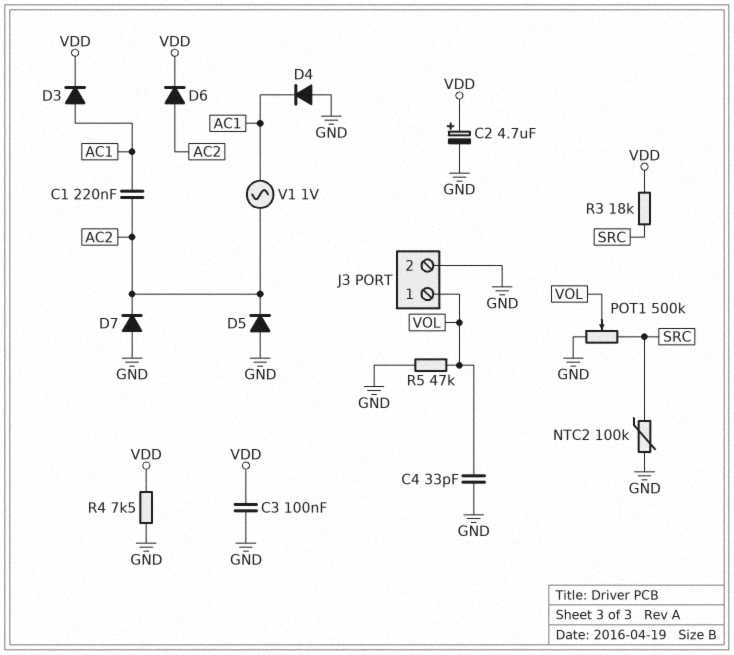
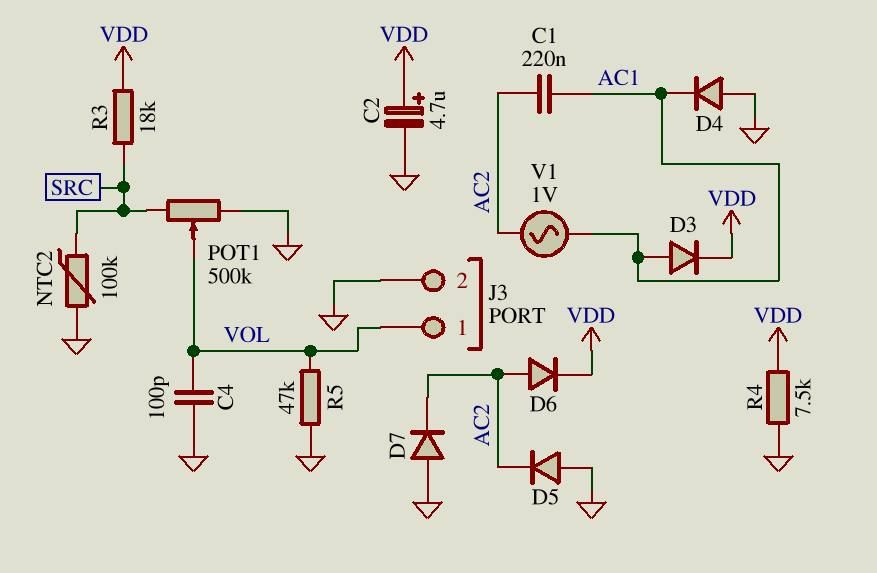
C3: 100nF (GND, VDD) -> none
C4: 33pF (GND, VOL) -> 100pF (GND, VOL)

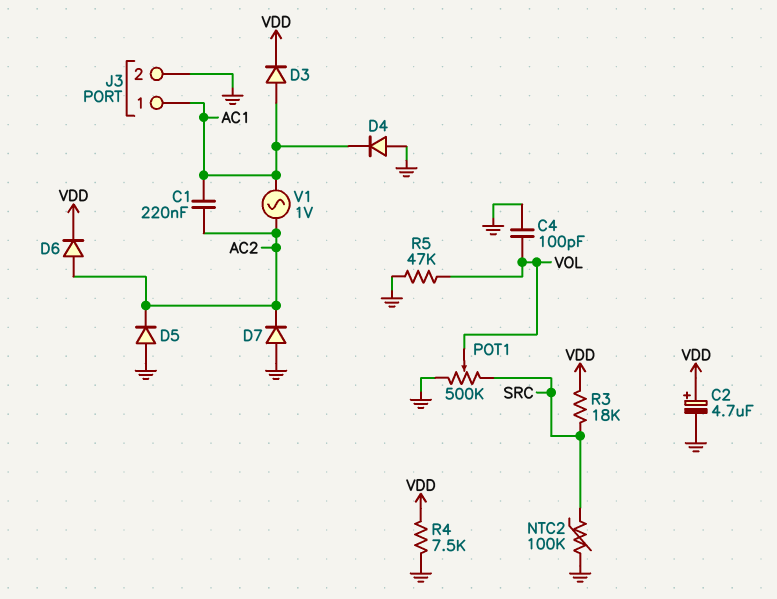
J3 pin 1: VOL -> AC1

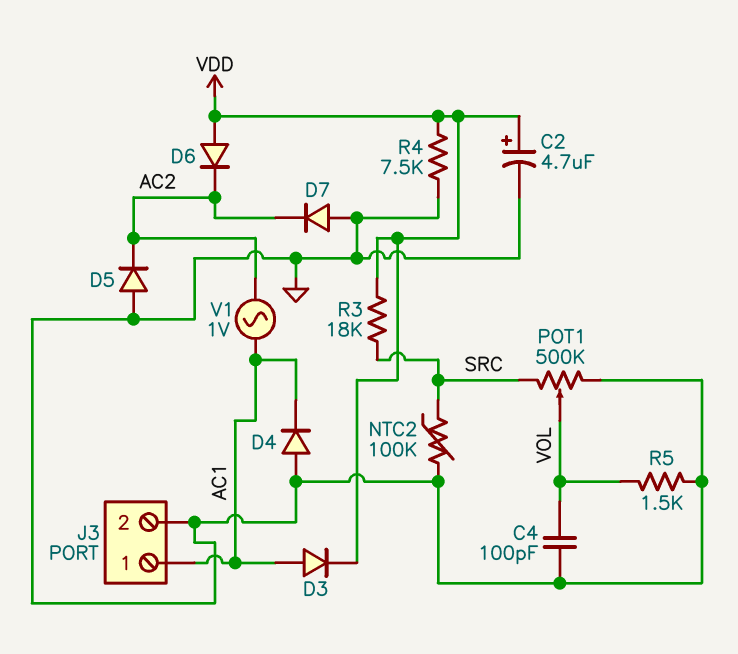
C1: 220nF (AC1, AC2) -> none
D6: diode (A AC2, K VDD) -> diode (A VDD, K AC2)
R5: 47k (GND, VOL) -> 1.5k (GND, VOL)

